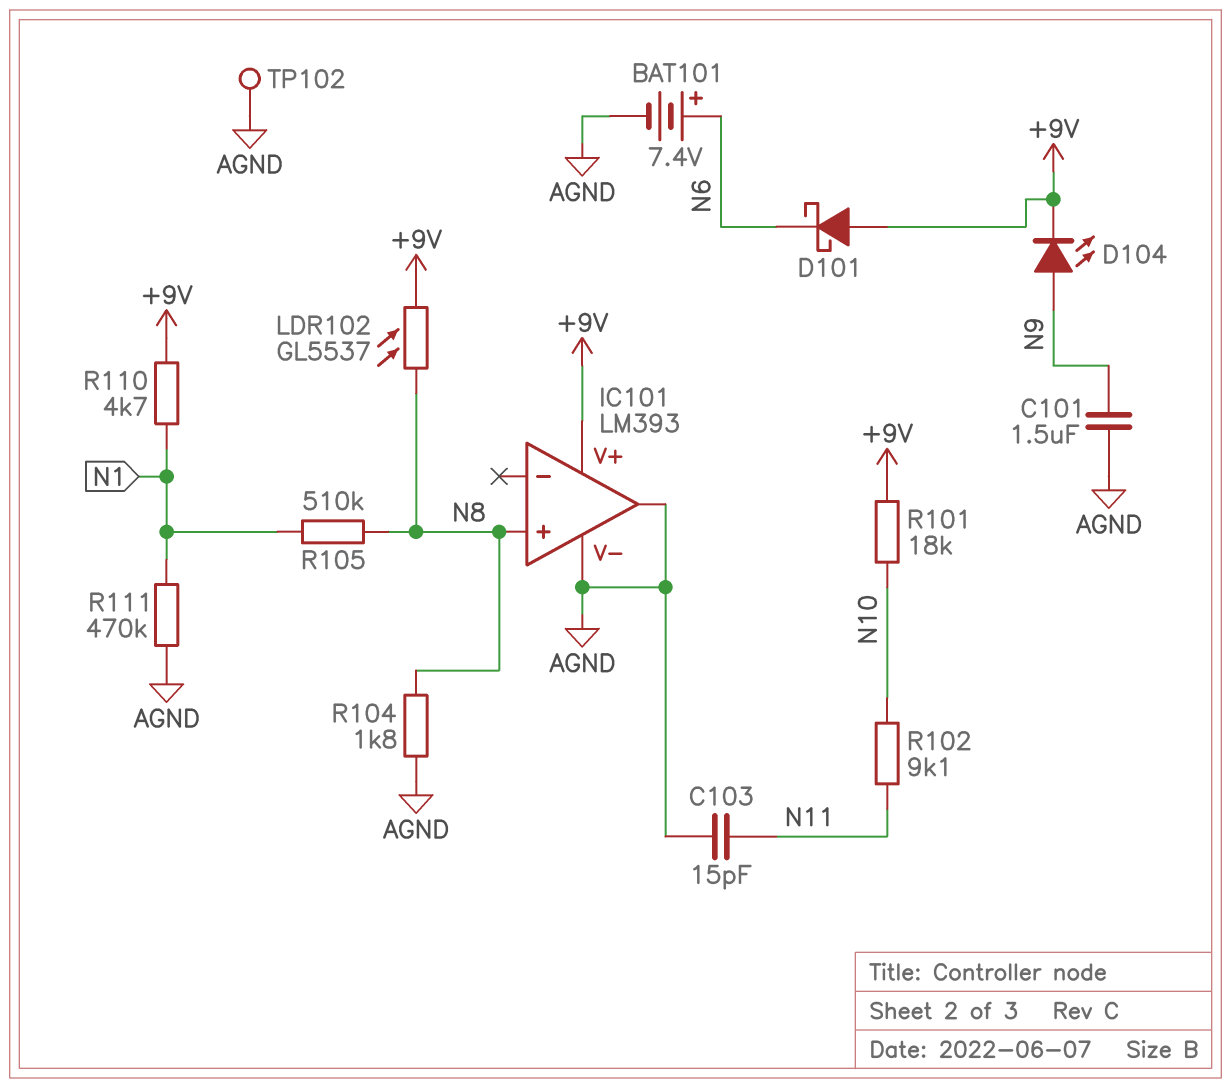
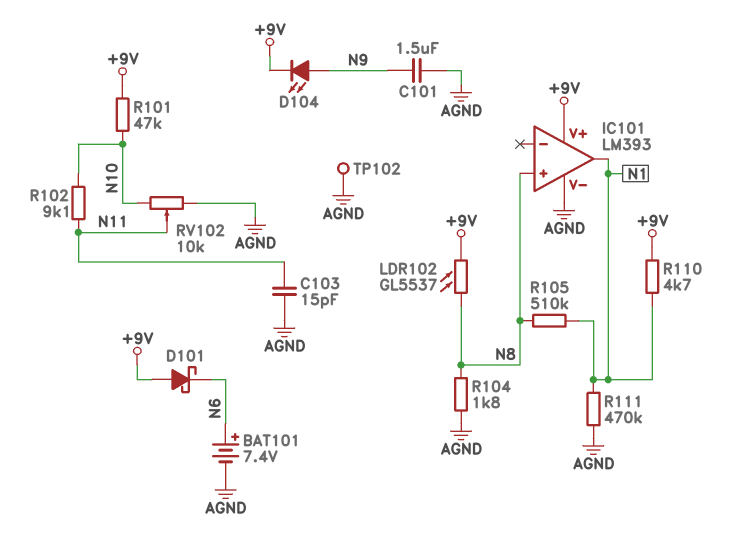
IC101 pin out: AGND -> N1
R101: 18k (+9V, N10) -> 47k (+9V, N10)
RV102: none -> 10k (AGND, N10, wiper N11)

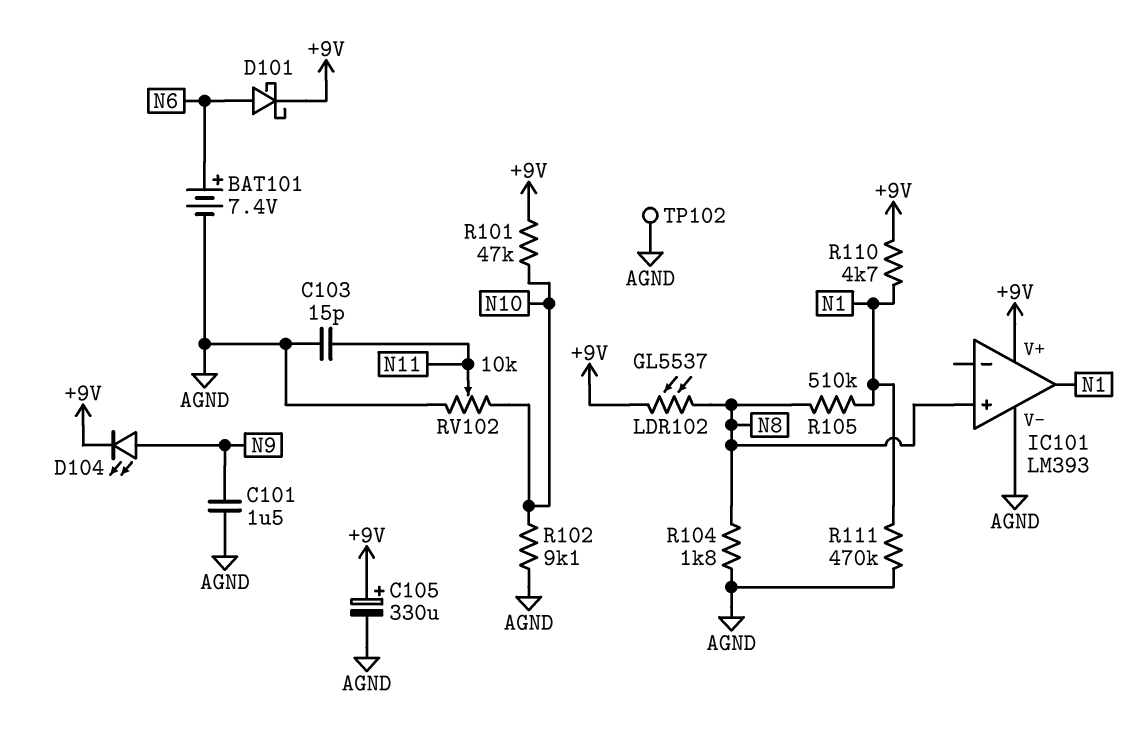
C105: none -> 330uF (plus +9V, minus AGND)
D101: schottky (A +9V, K N6) -> schottky (A N6, K +9V)
R102: 9.1k (N10, N11) -> 9.1k (AGND, N10)

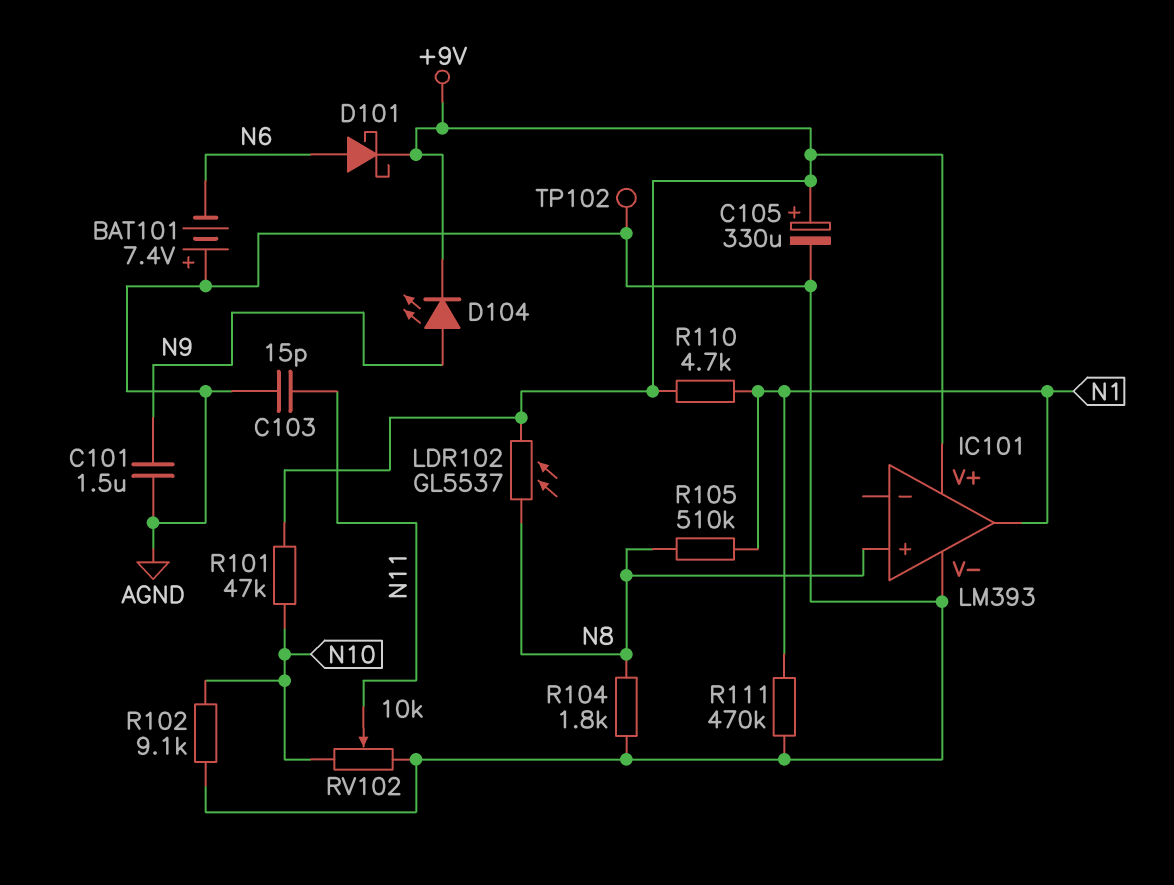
BAT101: 7.4V (plus N6, minus AGND) -> 7.4V (plus AGND, minus N6)

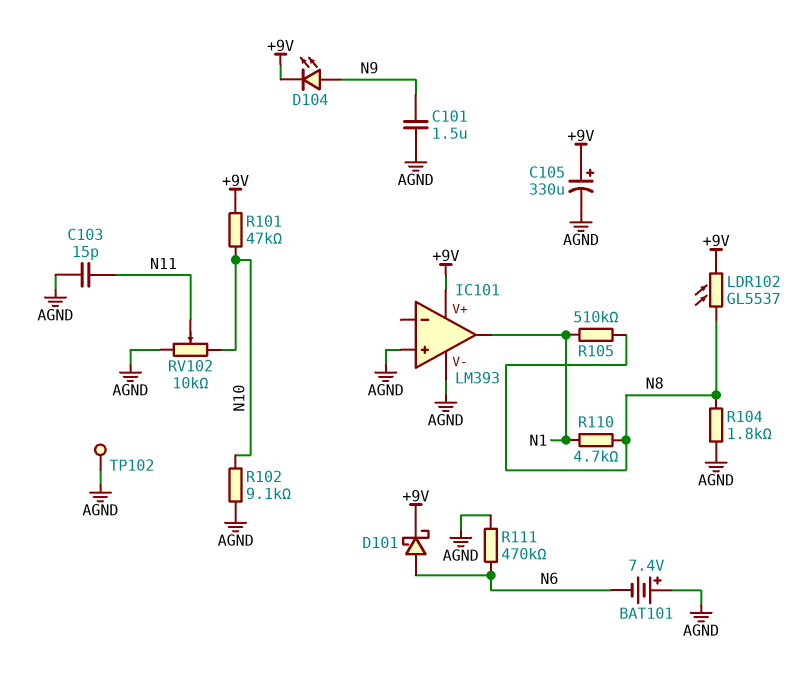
IC101 pin in+: N8 -> AGND
R110: 4.7k (+9V, N1) -> 4.7k (N1, N8)
R111: 470k (AGND, N1) -> 470k (AGND, N6)

